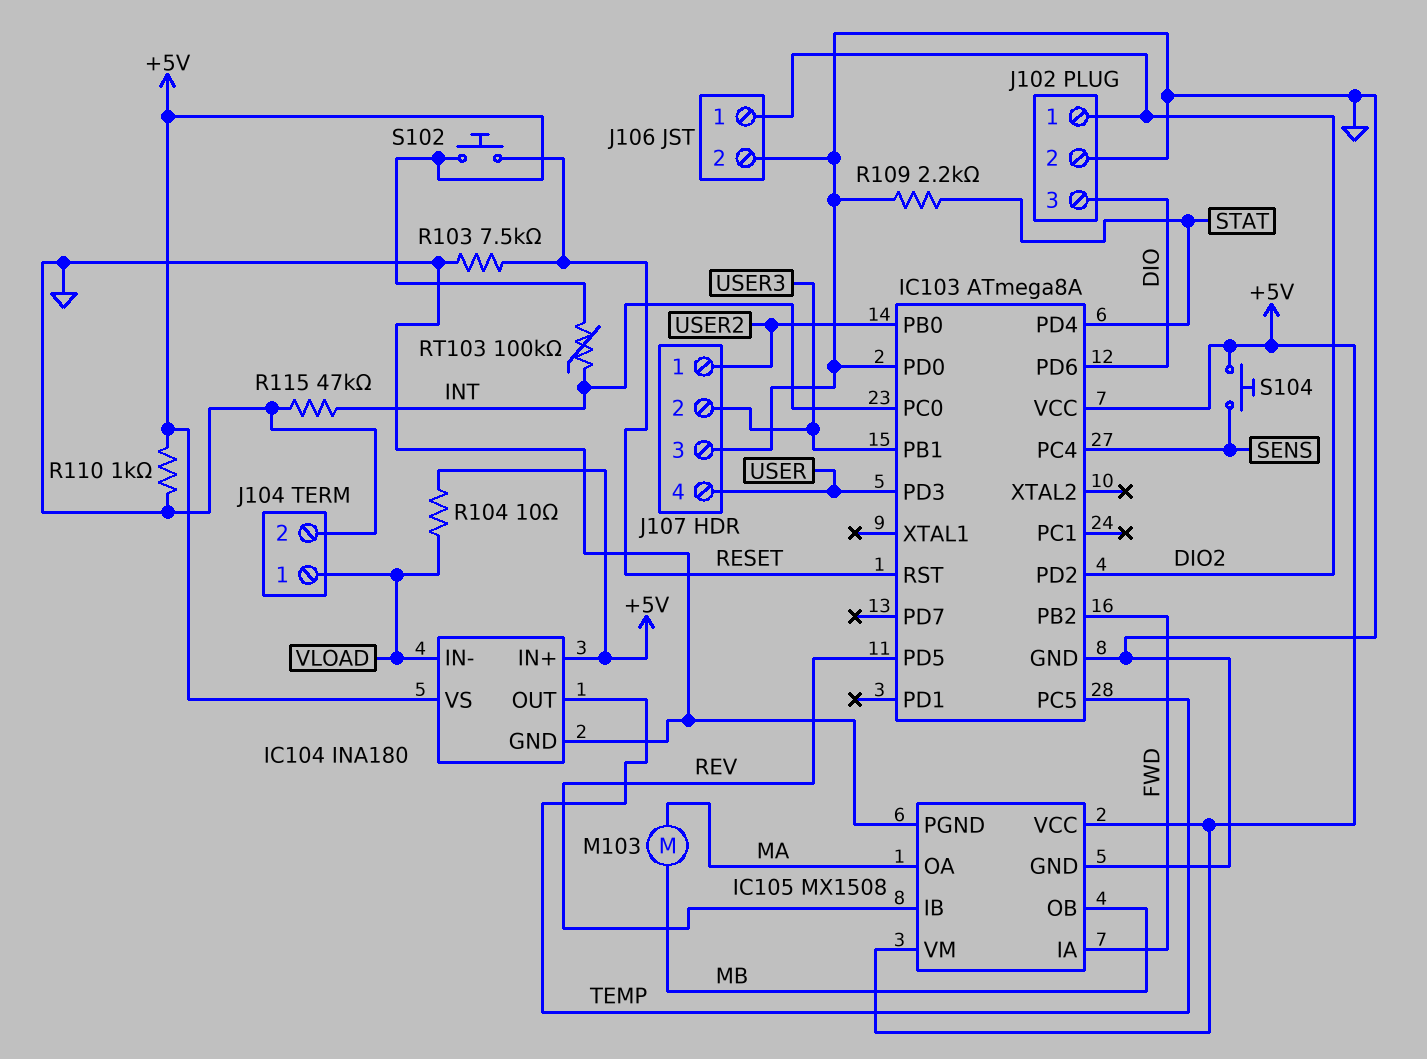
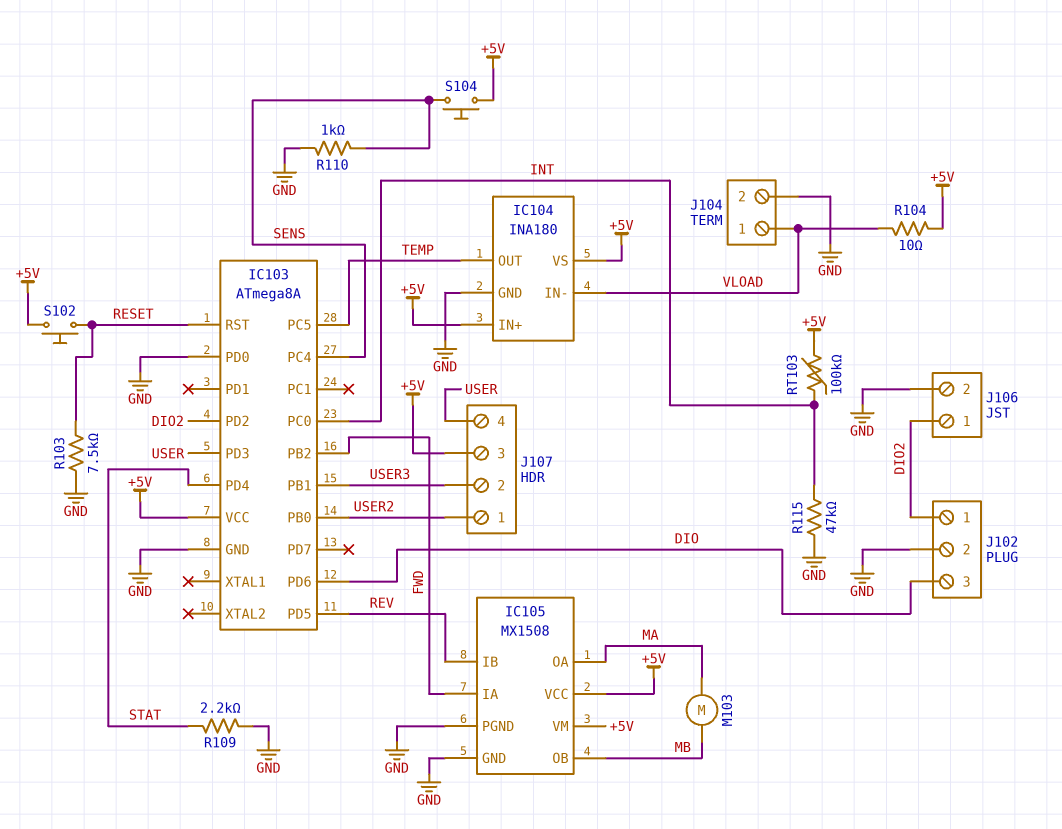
J107 pin 3: GND -> +5V
R110: 1k (+5V, GND) -> 1k (GND, SENS)

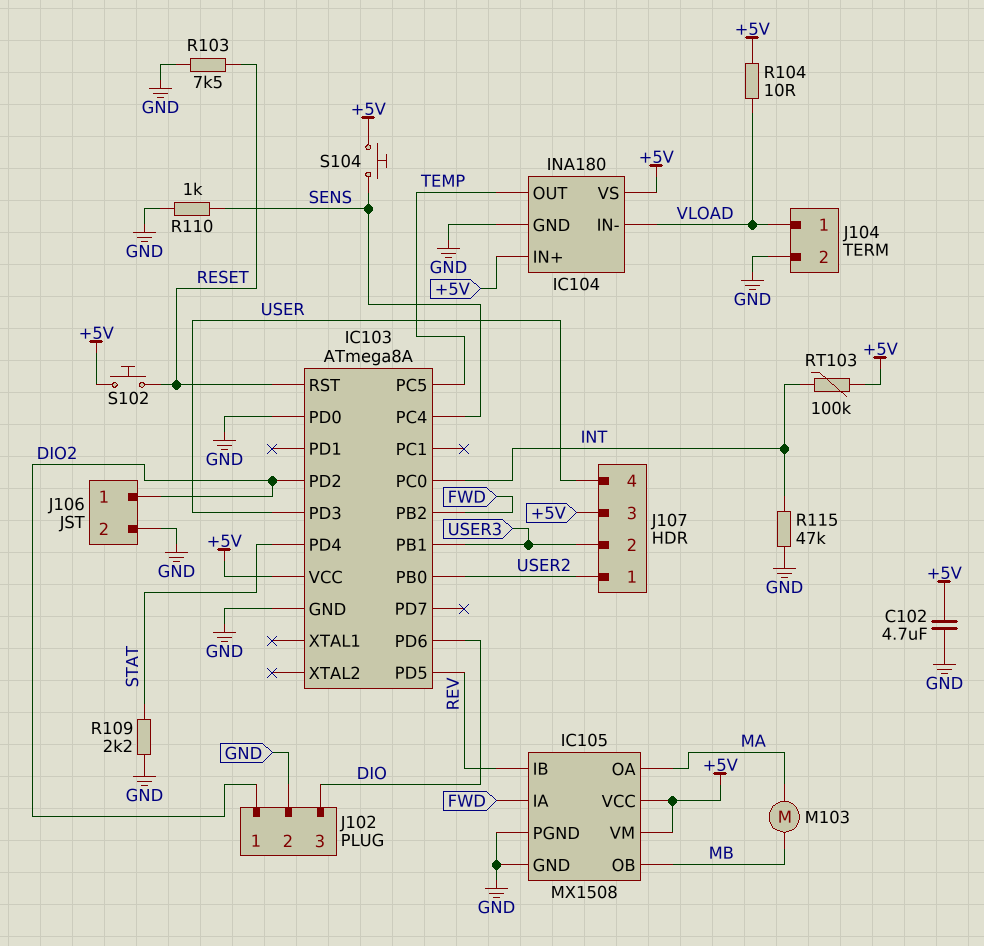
C102: none -> 4.7uF (+5V, GND)

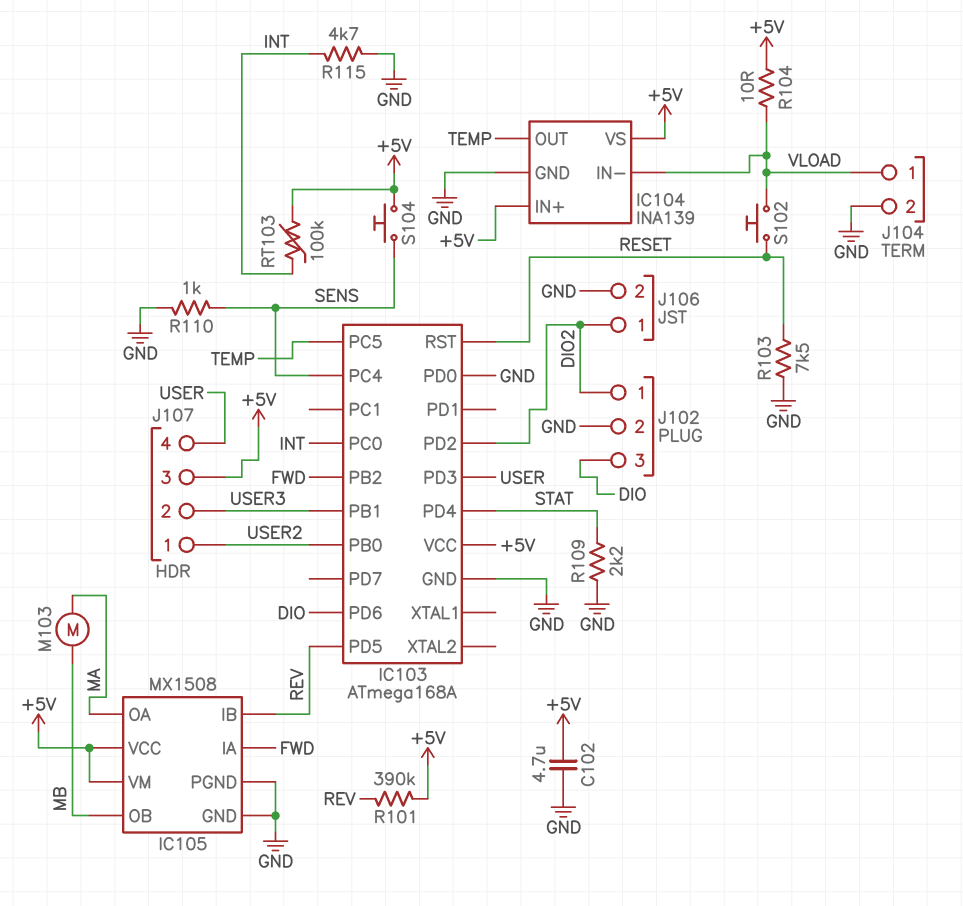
IC103: ATmega8A -> ATmega168A
IC104: INA180 -> INA139
R101: none -> 390k (+5V, REV)
R115: 47k (GND, INT) -> 4.7k (GND, INT)
S102: button (+5V, RESET) -> button (RESET, VLOAD)

